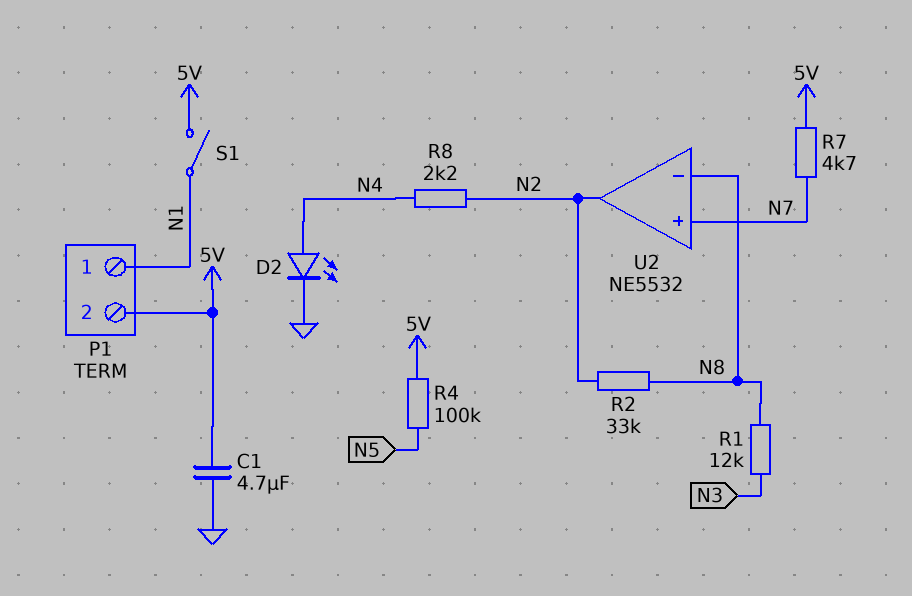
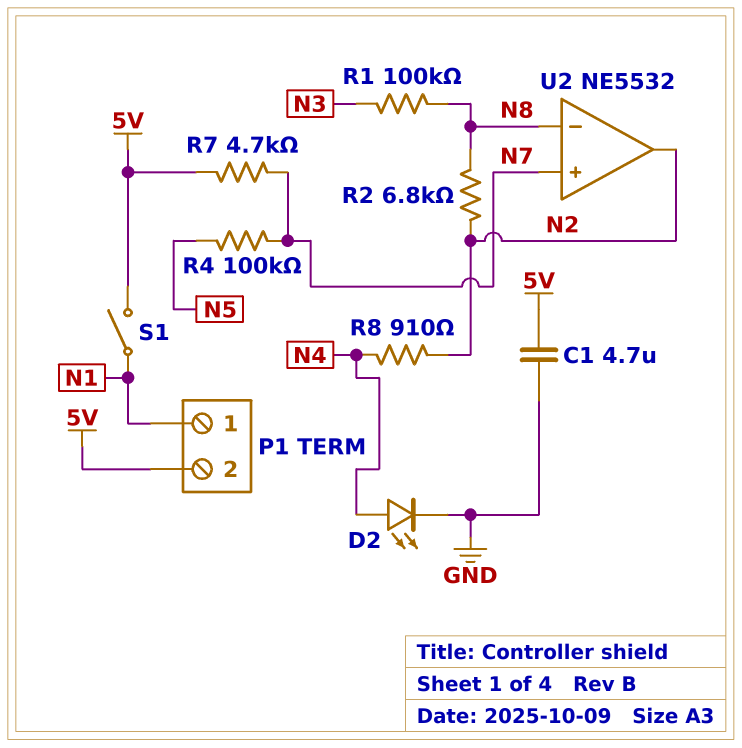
R1: 12k (N3, N8) -> 100k (N3, N8)
R2: 33k (N2, N8) -> 6.8k (N2, N8)
R4: 100k (5V, N5) -> 100k (N5, N7)
R8: 2.2k (N2, N4) -> 910 (N2, N4)

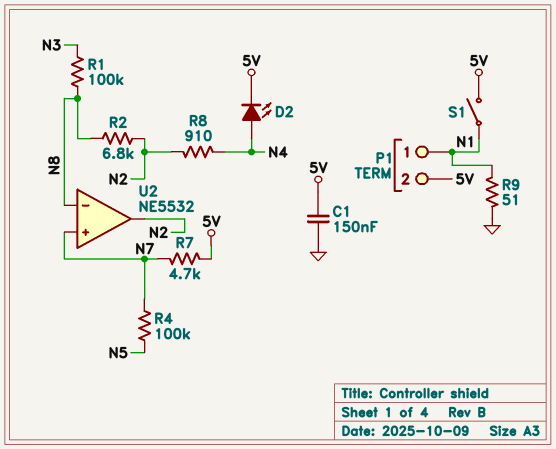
C1: 4.7uF (5V, GND) -> 150nF (5V, GND)
D2: LED (A N4, K GND) -> LED (A N4, K 5V)
R9: none -> 51 (GND, N1)

